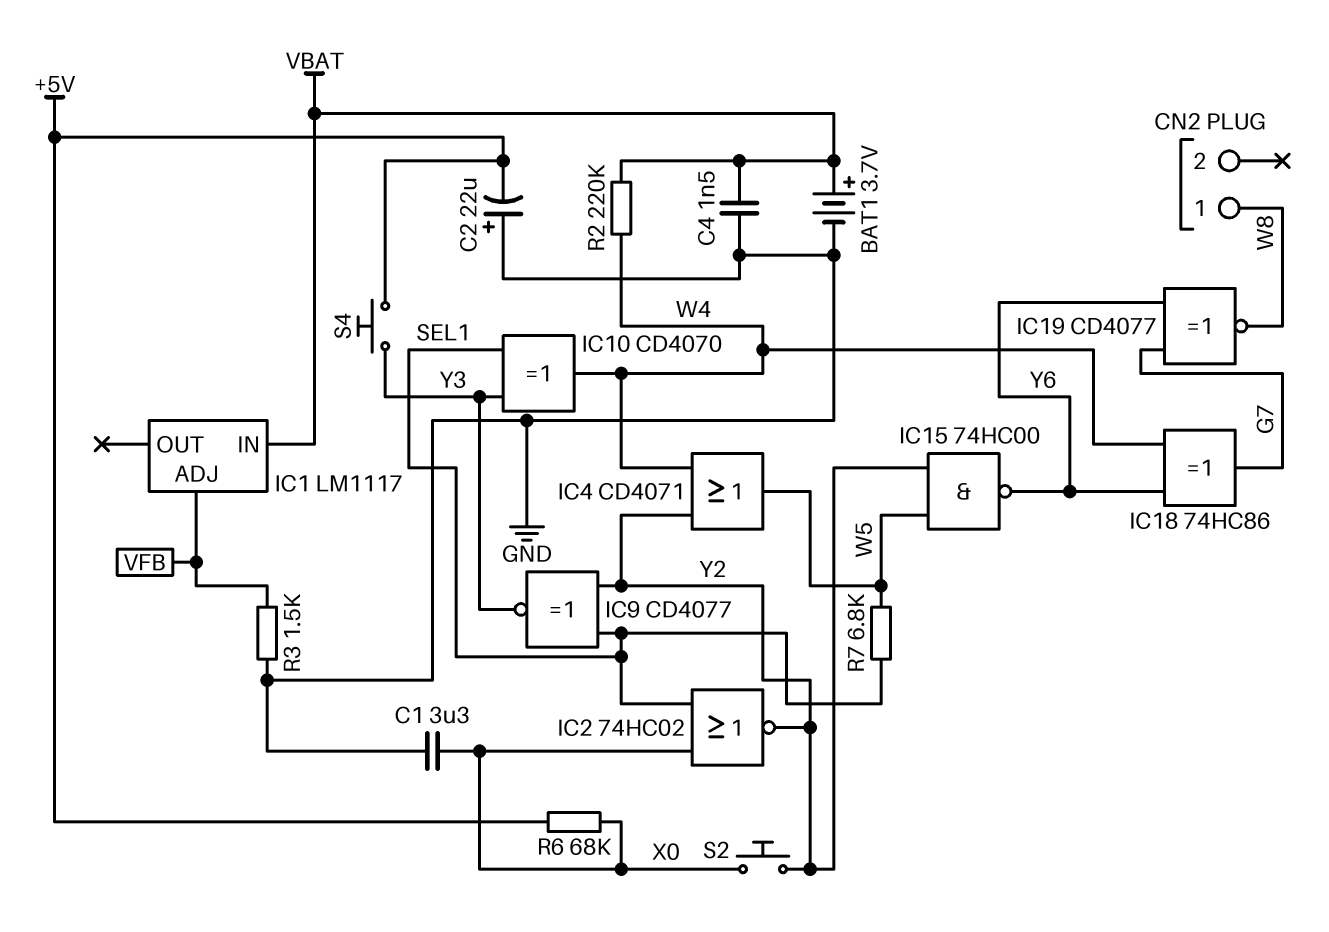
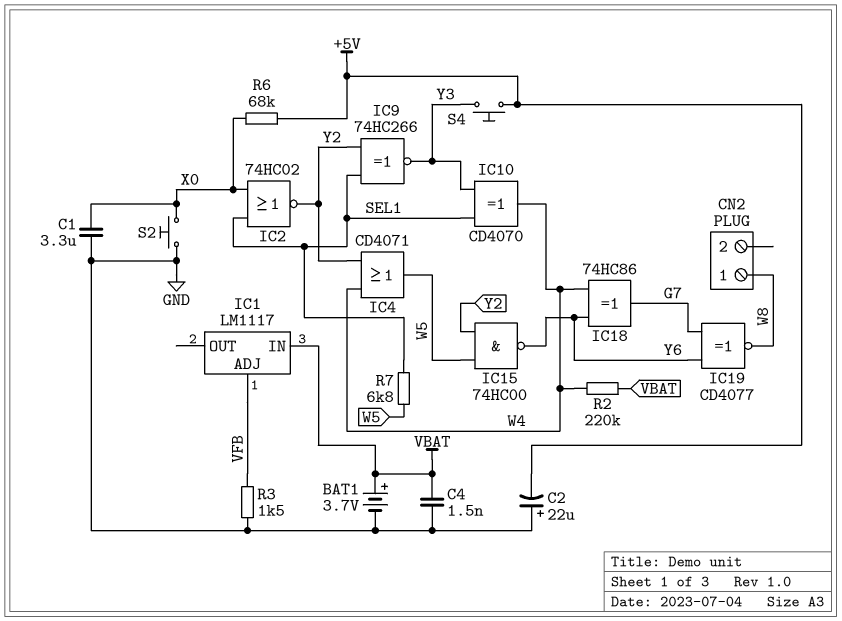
IC9: XNOR CD4077 (in SEL1, in Y2, out Y3) -> XNOR 74HC266 (in SEL1, in Y2, out Y3)
S2: button (X0, Y2) -> button (GND, X0)

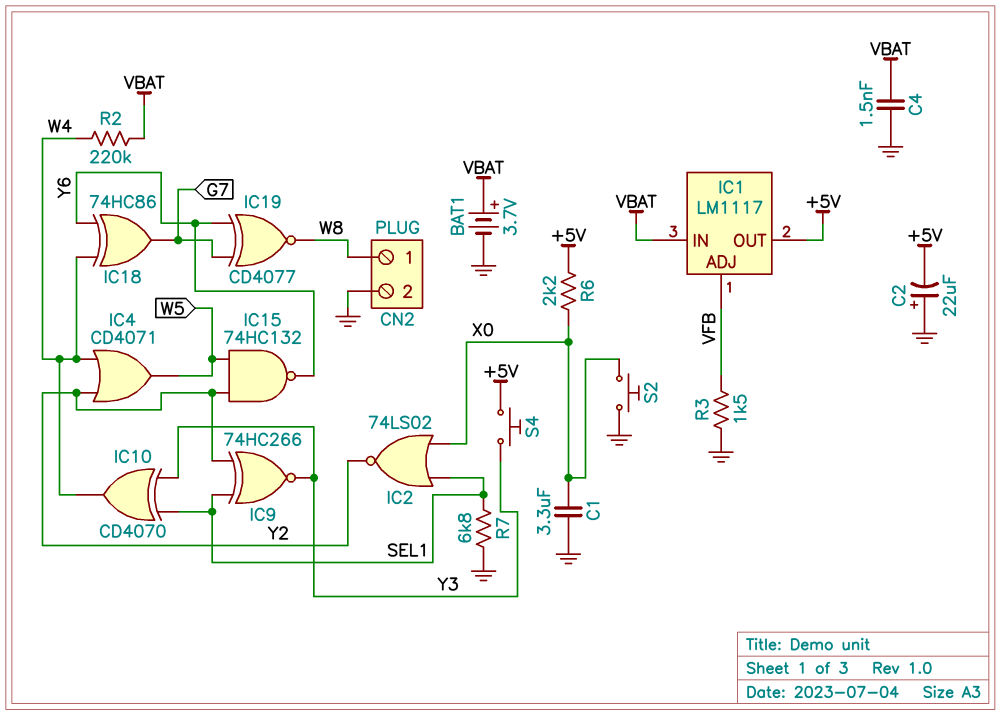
CN2 pin 2: none -> GND
IC1 pin OUT: none -> +5V
IC2: NOR 74HC02 (in SEL1, in X0, out Y2) -> NOR 74LS02 (in SEL1, in X0, out Y2)
IC15: NAND 74HC00 (in W5, in Y2, out Y6) -> NAND 74HC132 (in W5, in Y2, out Y6)
R6: 68k (+5V, X0) -> 2.2k (+5V, X0)
R7: 6.8k (SEL1, W5) -> 6.8k (GND, SEL1)

